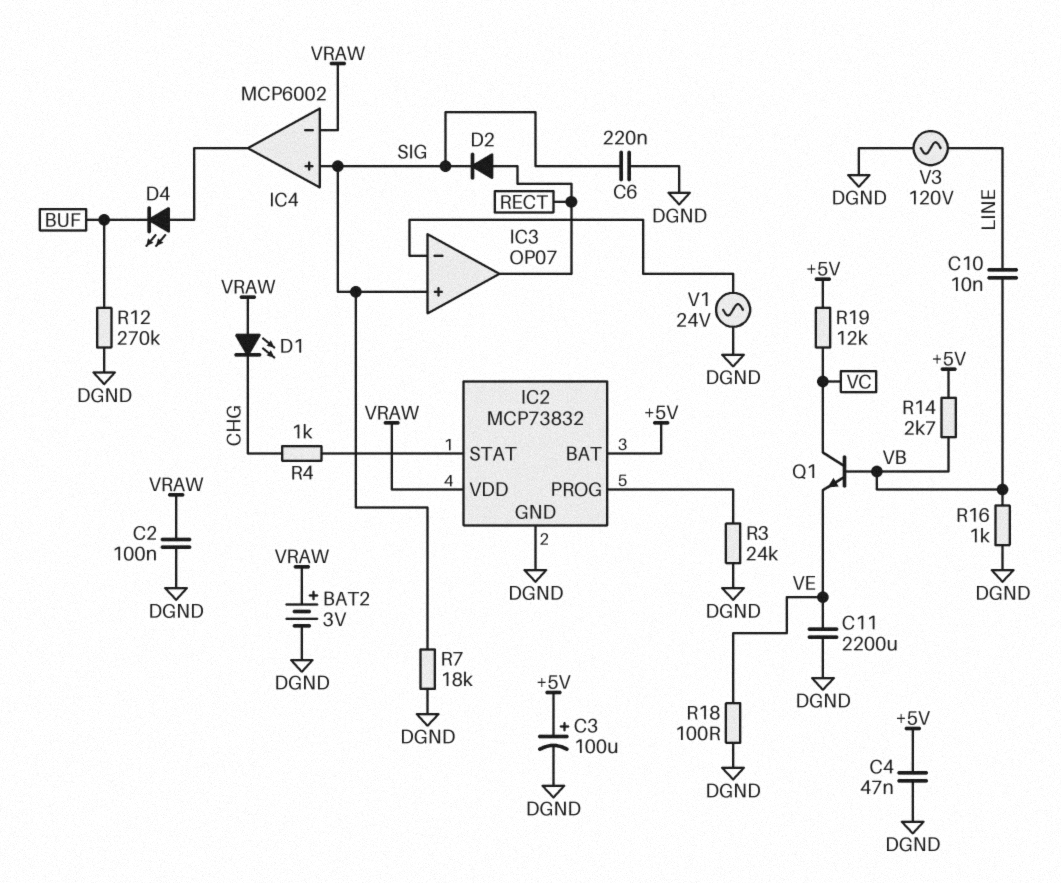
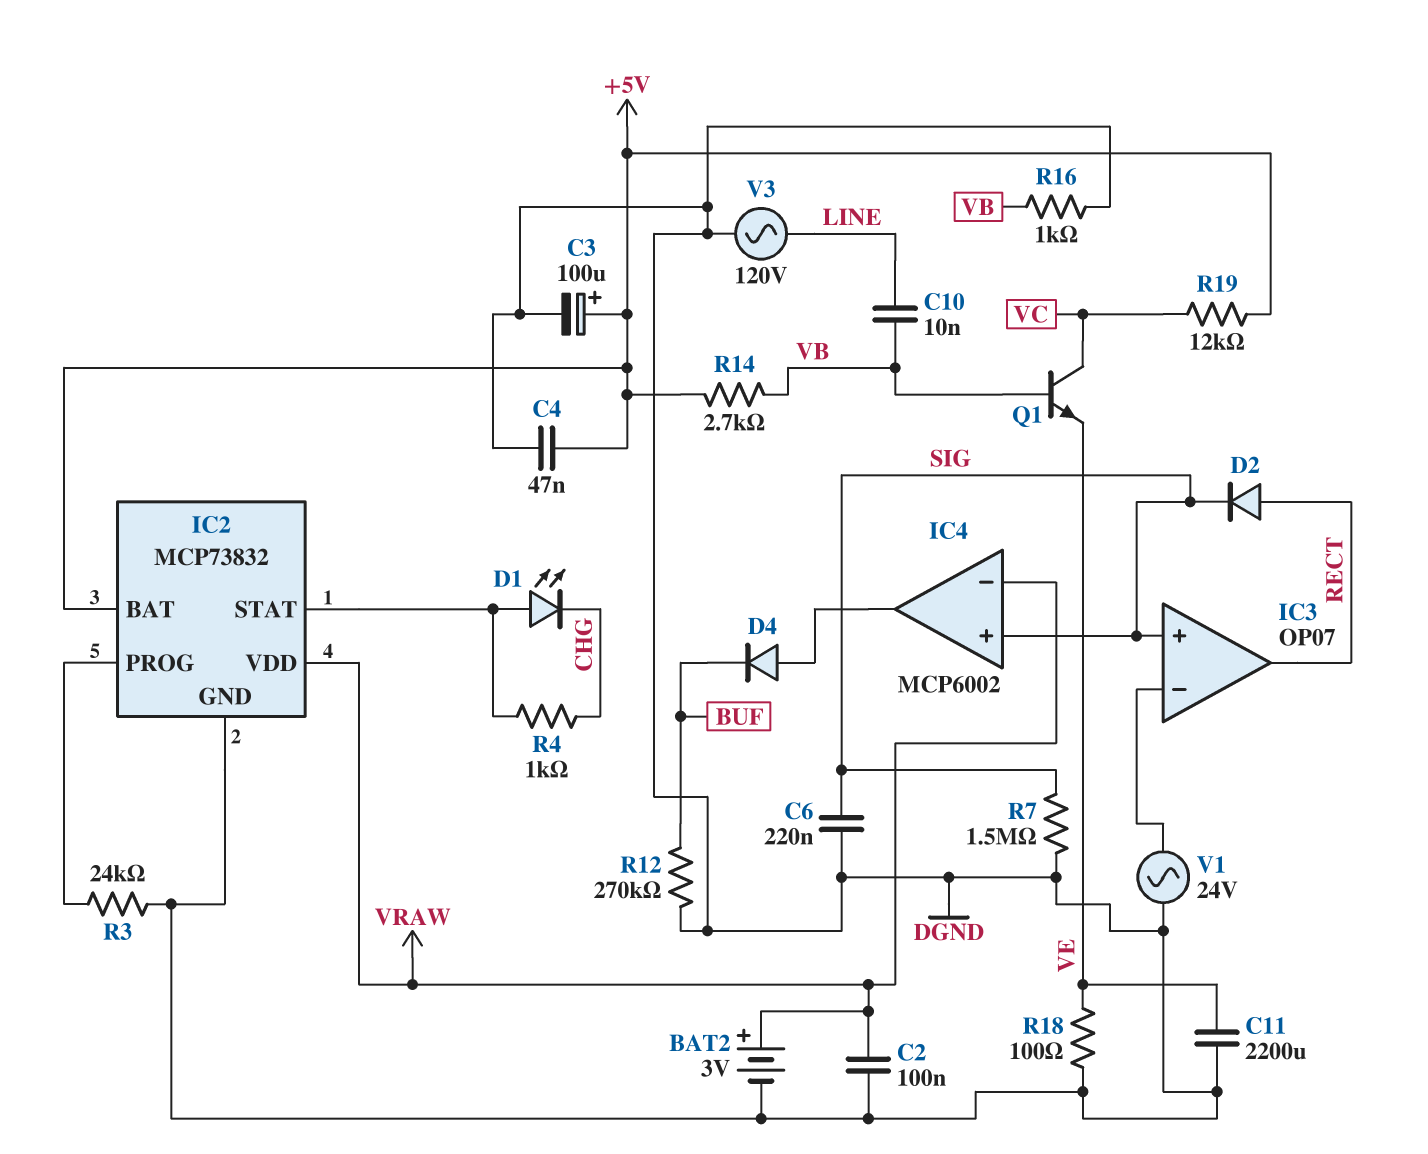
D1: LED (A VRAW, K CHG) -> LED (A IC2/STAT, K CHG)
D4: LED (A IC4/out, K BUF) -> diode (A IC4/out, K BUF)
R7: 18k (DGND, SIG) -> 1.5M (DGND, SIG)

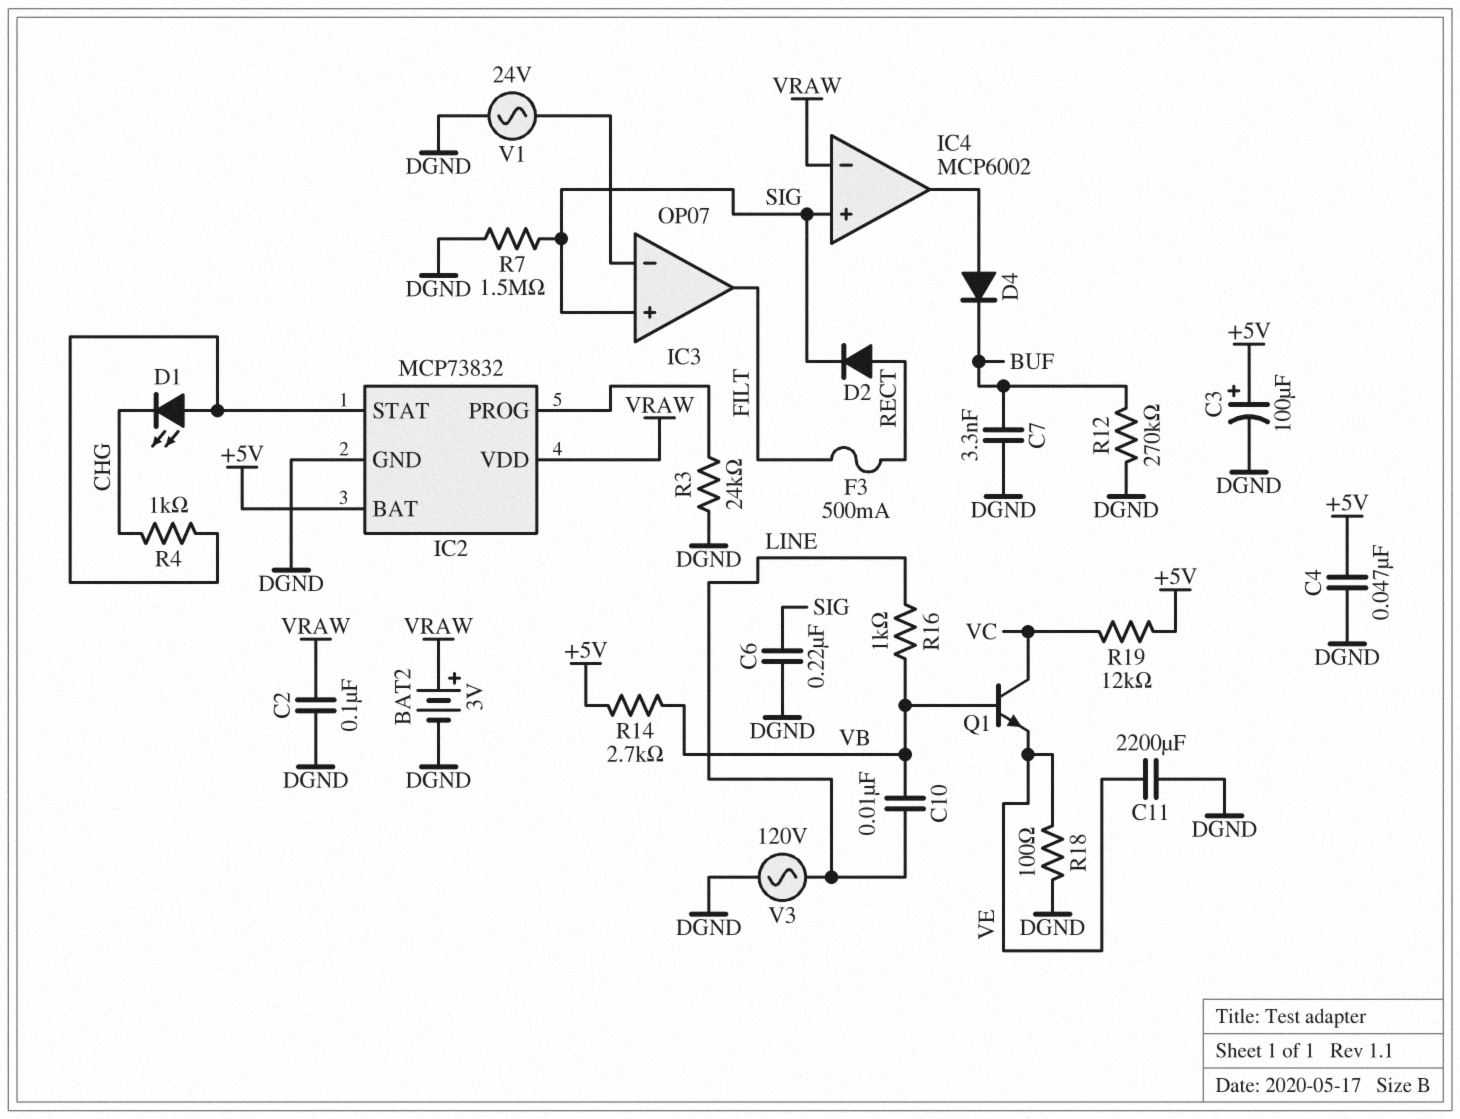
C7: none -> 3.3nF (BUF, DGND)
F3: none -> 500mA (FILT, RECT)
IC3 pin out: RECT -> FILT
R16: 1k (DGND, VB) -> 1k (LINE, VB)

